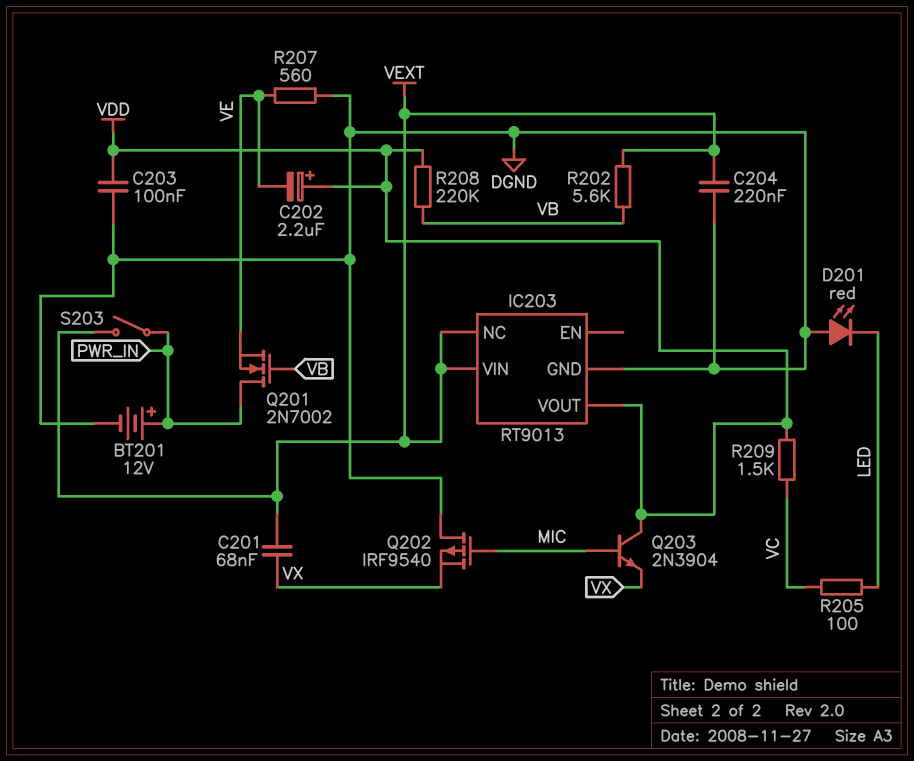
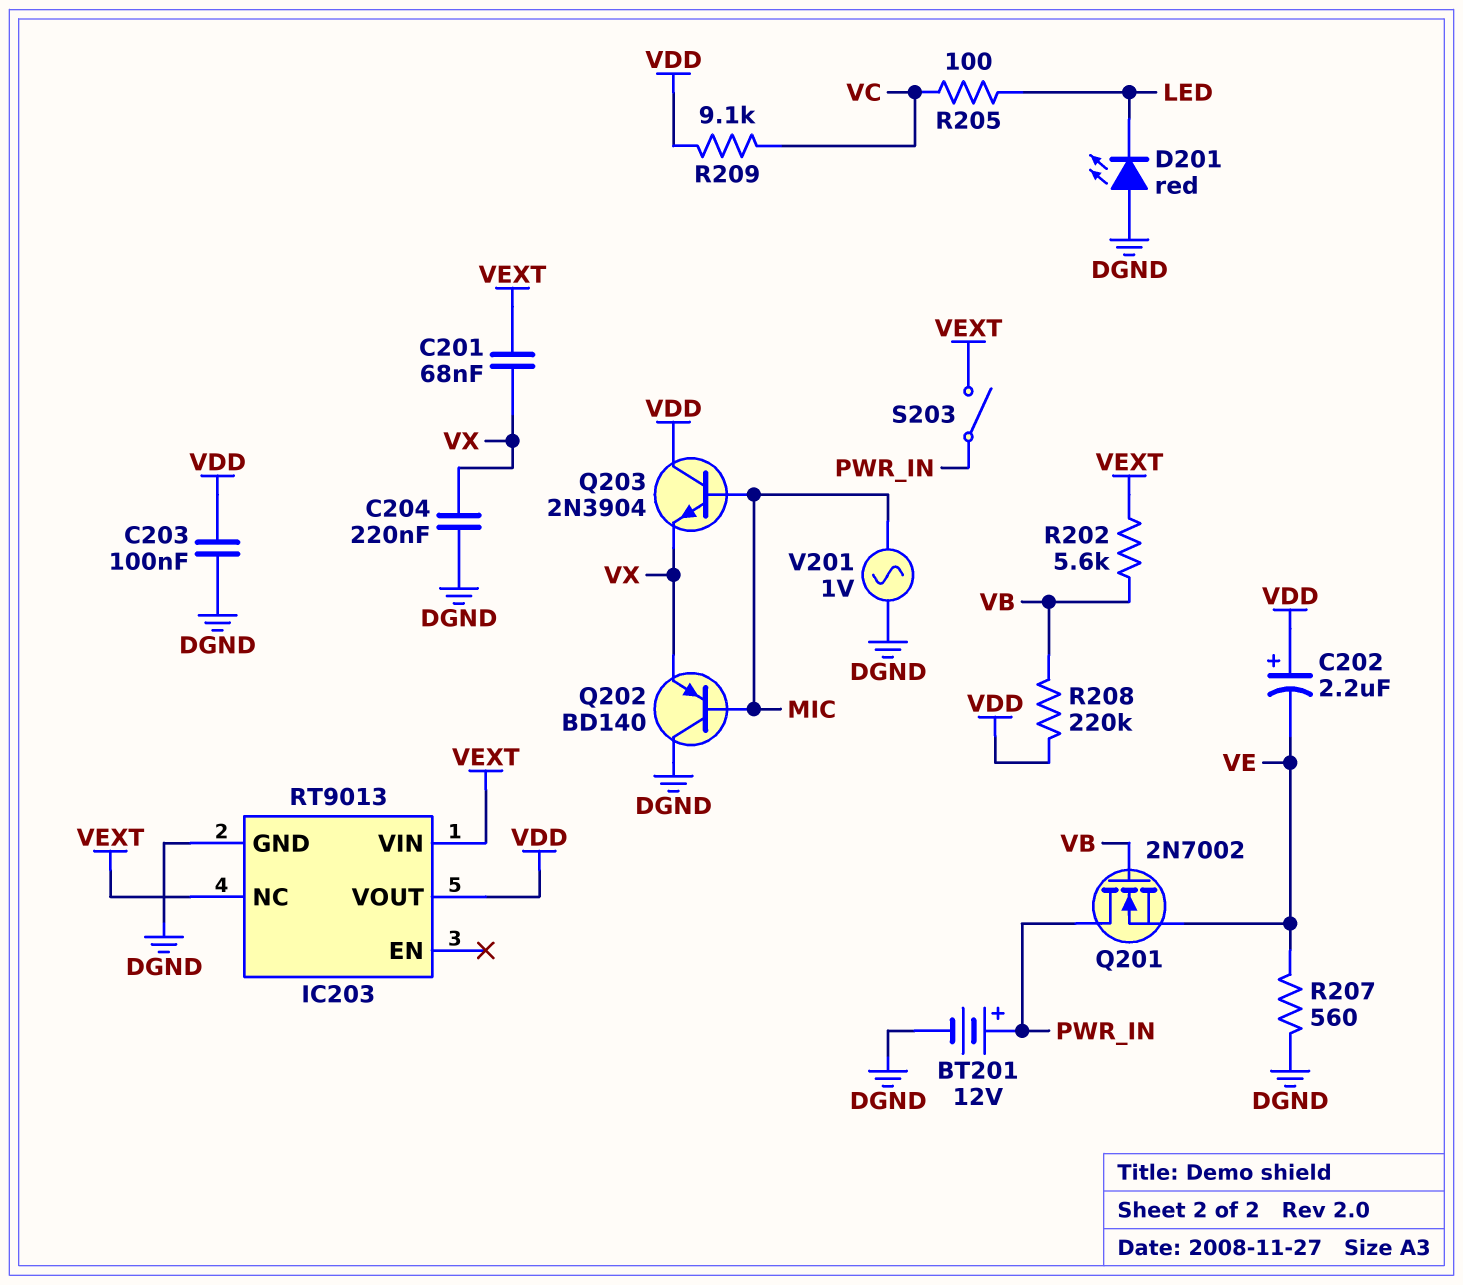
C204: 220nF (DGND, VEXT) -> 220nF (DGND, VX)
Q202: PMOS IRF9540 (G MIC, D DGND, S VX) -> PNP BD140 (B MIC, C DGND, E VX)
R209: 1.5k (VC, VDD) -> 9.1k (VC, VDD)
V201: none -> AC 1V (DGND, MIC)

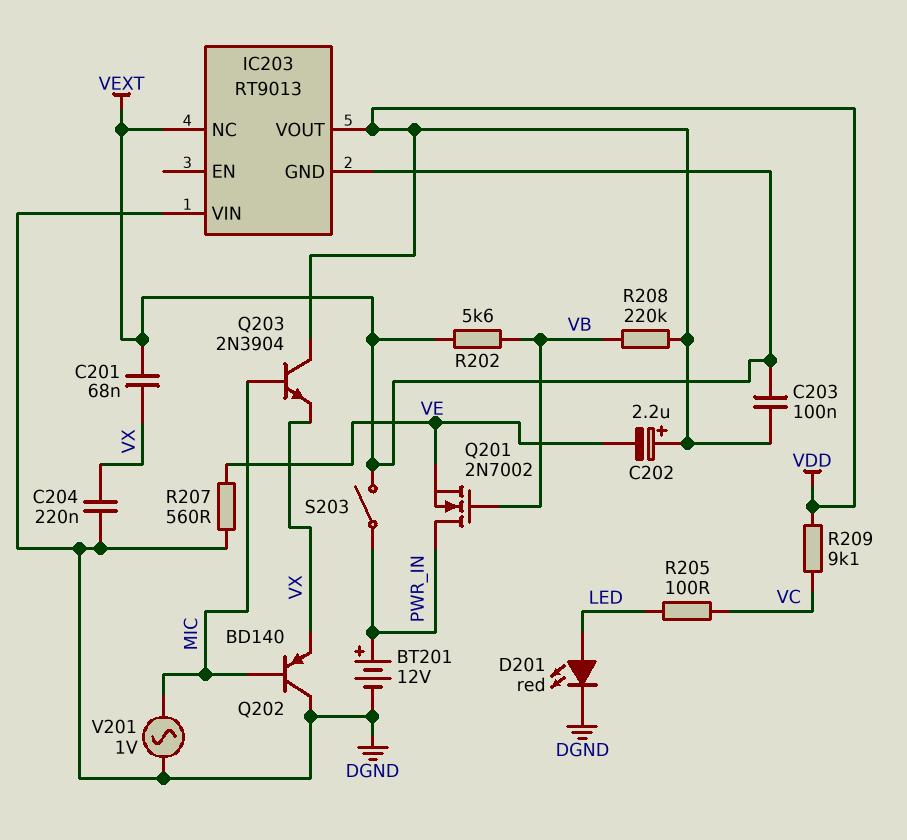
C203: 100nF (DGND, VDD) -> 100nF (VDD, VEXT)
D201: LED red (A DGND, K LED) -> LED red (A LED, K DGND)
IC203 pin GND: DGND -> VEXT
IC203 pin VIN: VEXT -> DGND

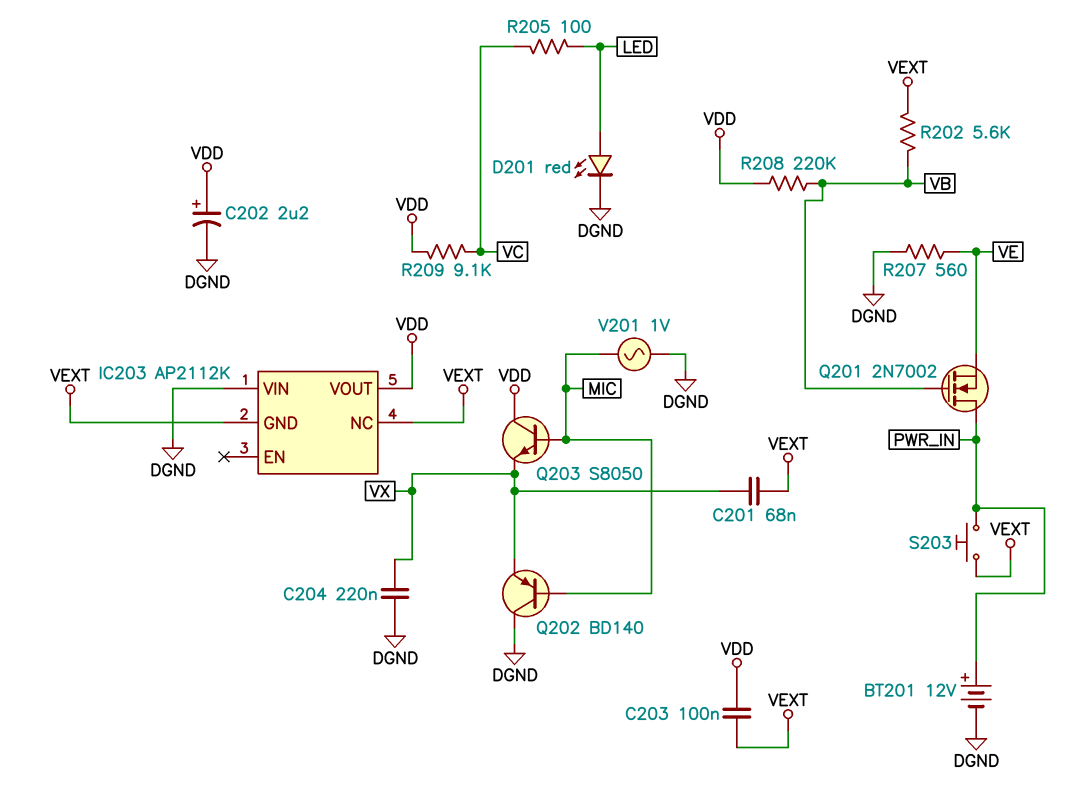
C202: 2.2uF (plus VDD, minus VE) -> 2.2uF (plus VDD, minus DGND)
IC203: RT9013 -> AP2112K
Q203: NPN 2N3904 (B MIC, C VDD, E VX) -> NPN S8050 (B MIC, C VDD, E VX)
S203: switch (PWR_IN, VEXT) -> button (PWR_IN, VEXT)

